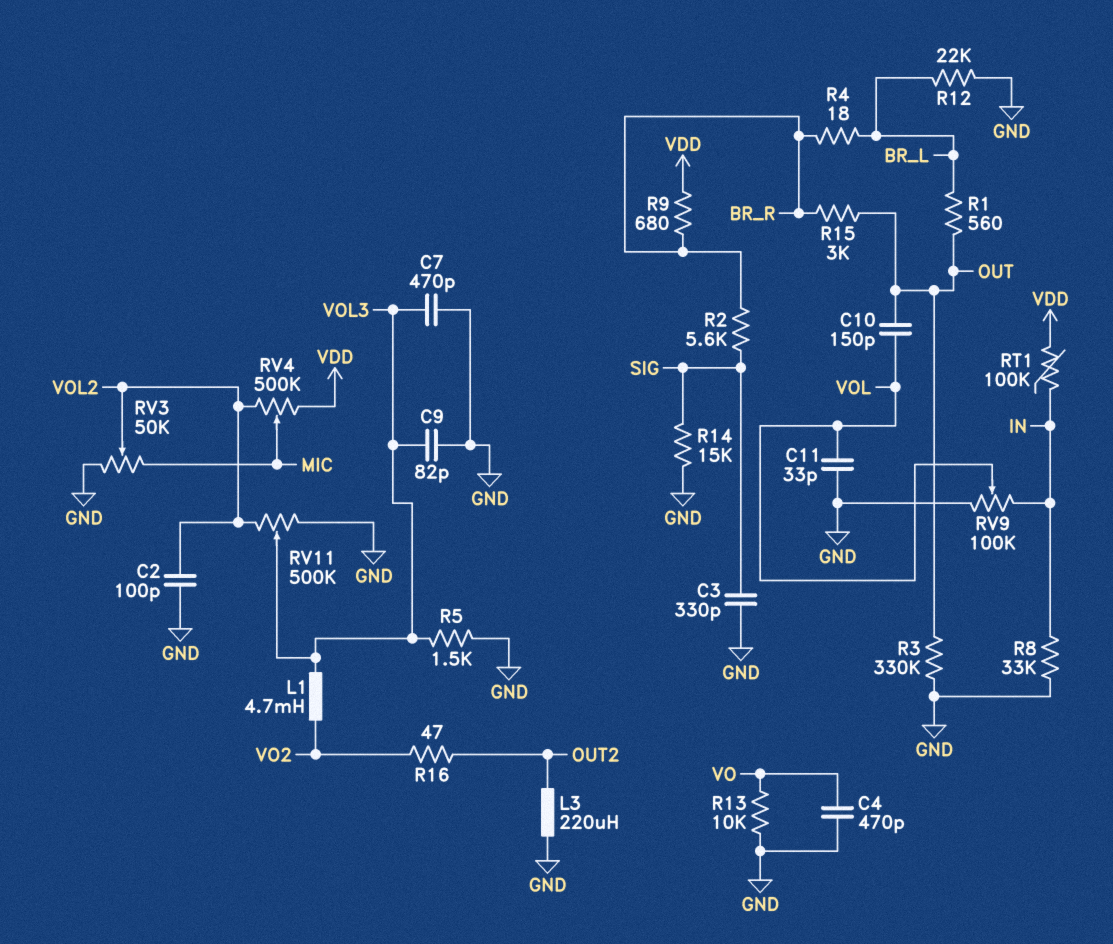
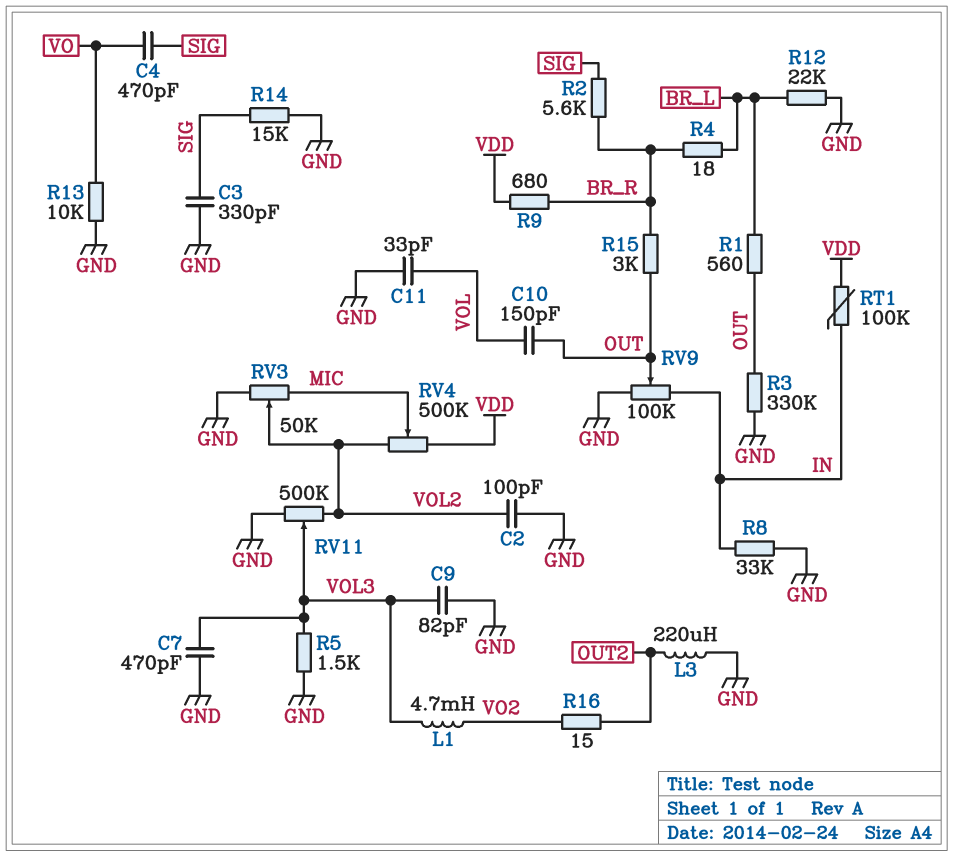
C4: 470pF (GND, VO) -> 470pF (SIG, VO)
R16: 47 (OUT2, VO2) -> 15 (OUT2, VO2)
RV9: 100k (GND, IN, wiper VOL) -> 100k (GND, IN, wiper OUT)

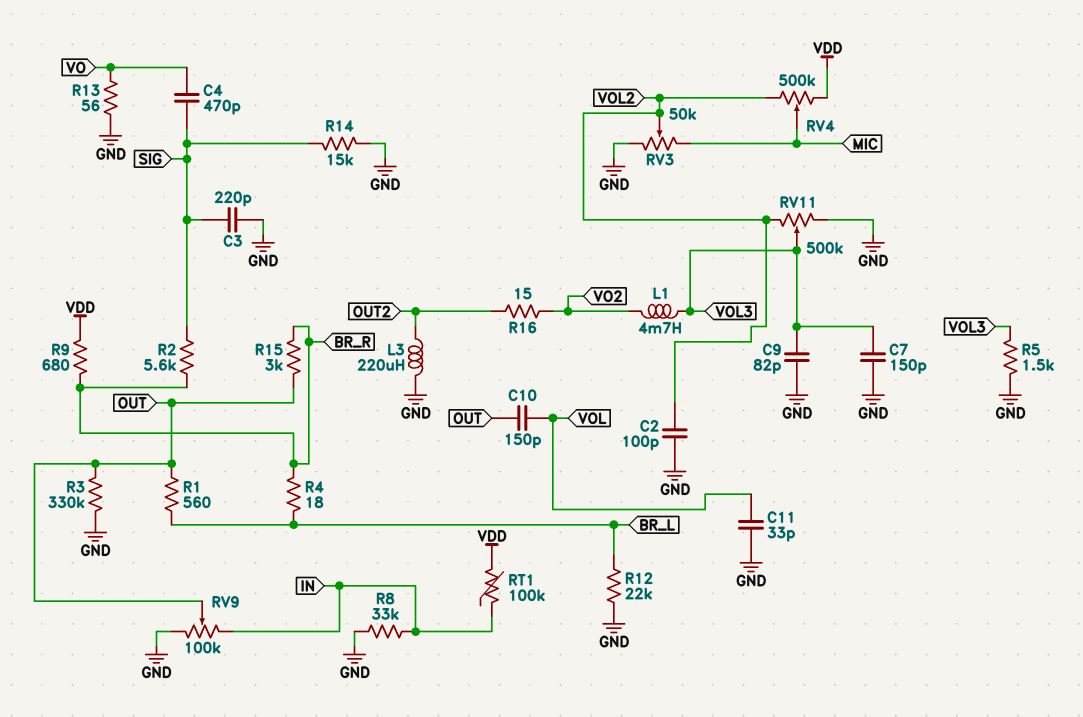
C3: 330pF (GND, SIG) -> 220pF (GND, SIG)
C7: 470pF (GND, VOL3) -> 150pF (GND, VOL3)
R13: 10k (GND, VO) -> 56 (GND, VO)

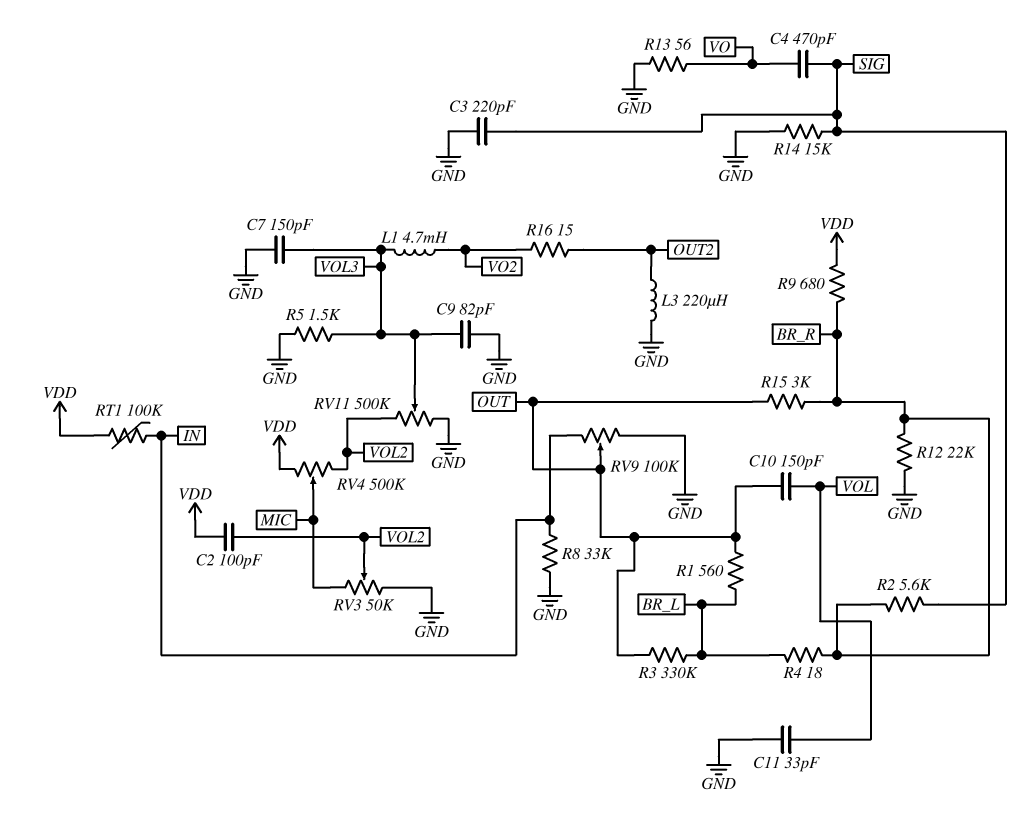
C2: 100pF (GND, VOL2) -> 100pF (VDD, VOL2)
R3: 330k (GND, OUT) -> 330k (BR_L, OUT)
R12: 22k (BR_L, GND) -> 22k (BR_R, GND)

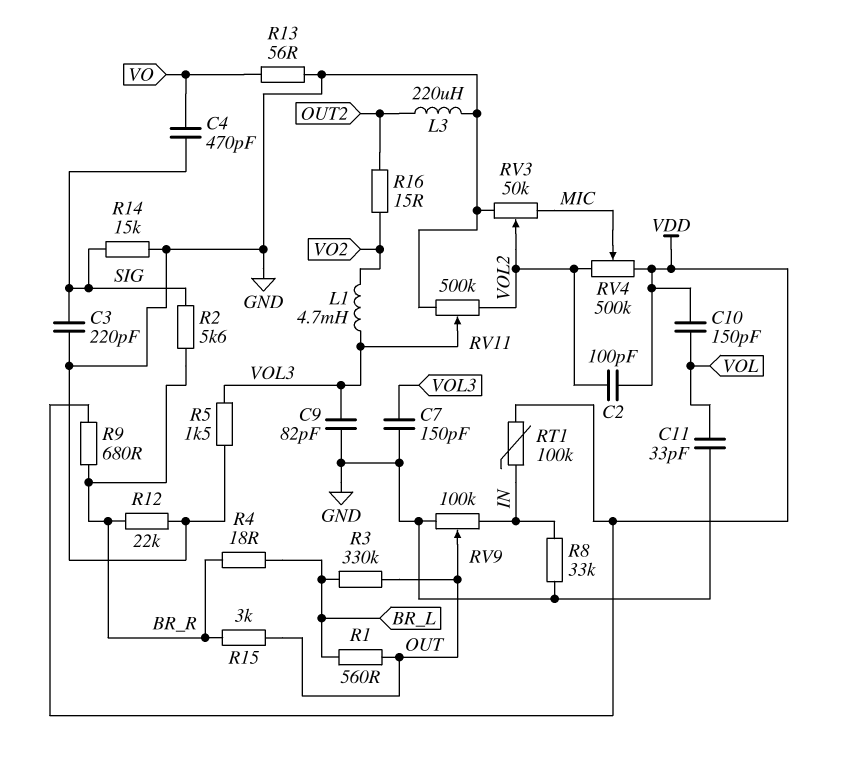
C10: 150pF (OUT, VOL) -> 150pF (VDD, VOL)

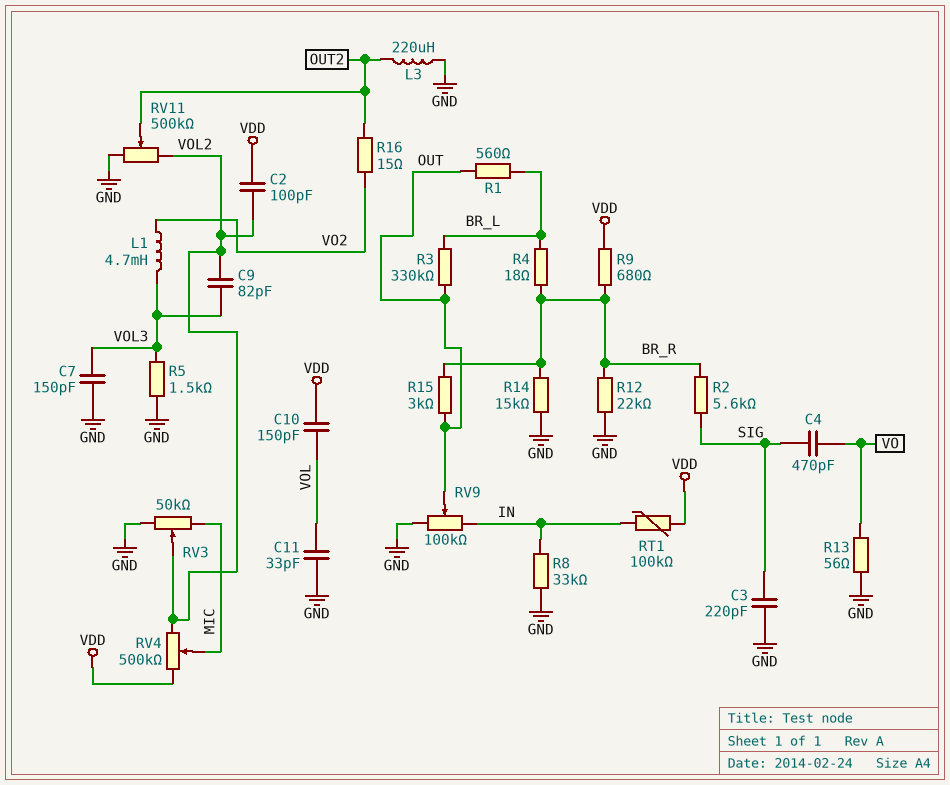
C9: 82pF (GND, VOL3) -> 82pF (VOL2, VOL3)
R14: 15k (GND, SIG) -> 15k (BR_R, GND)
RV11: 500k (GND, VOL2, wiper VOL3) -> 500k (GND, VOL2, wiper OUT2)

